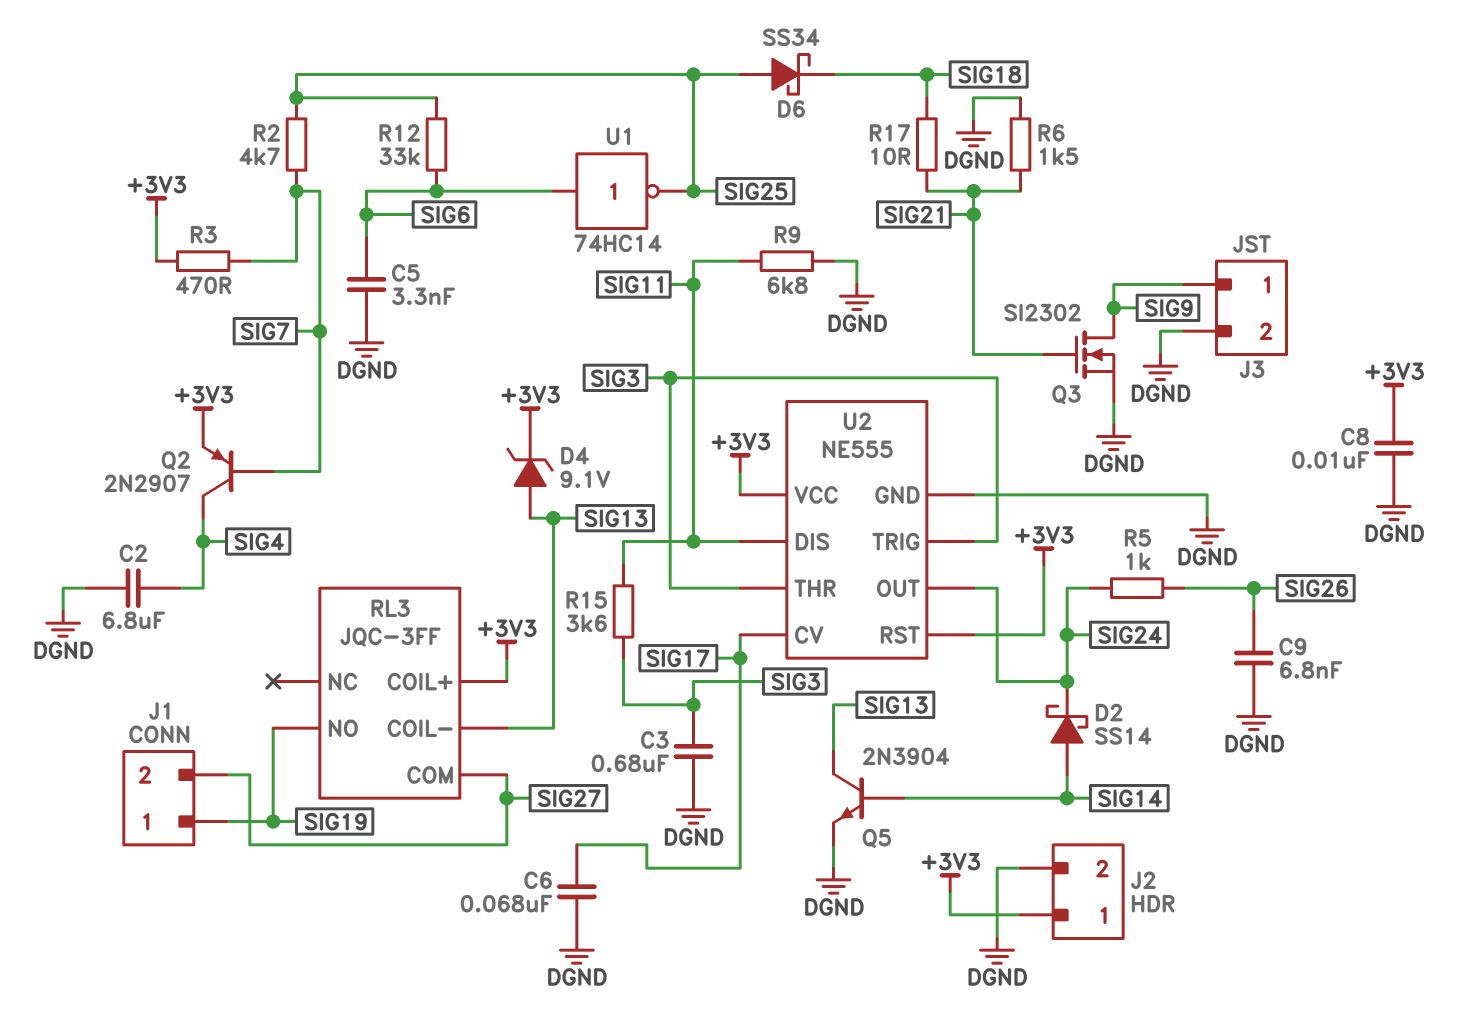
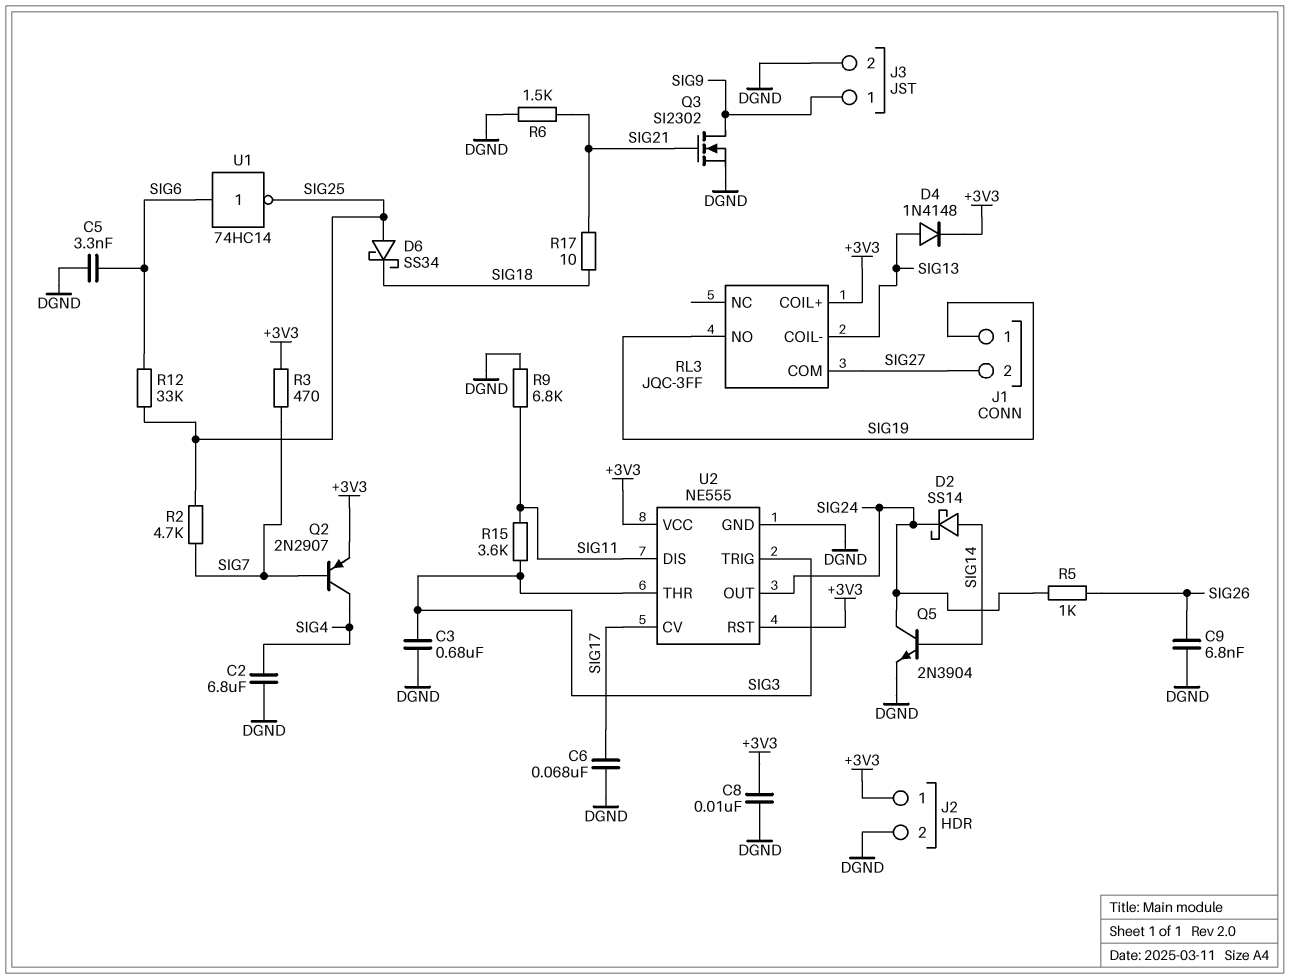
D4: zener 9.1V (A SIG13, K +3V3) -> diode 1N4148 (A SIG13, K +3V3)
Q5: NPN 2N3904 (B SIG14, C SIG13, E DGND) -> NPN 2N3904 (B SIG14, C SIG24, E DGND)

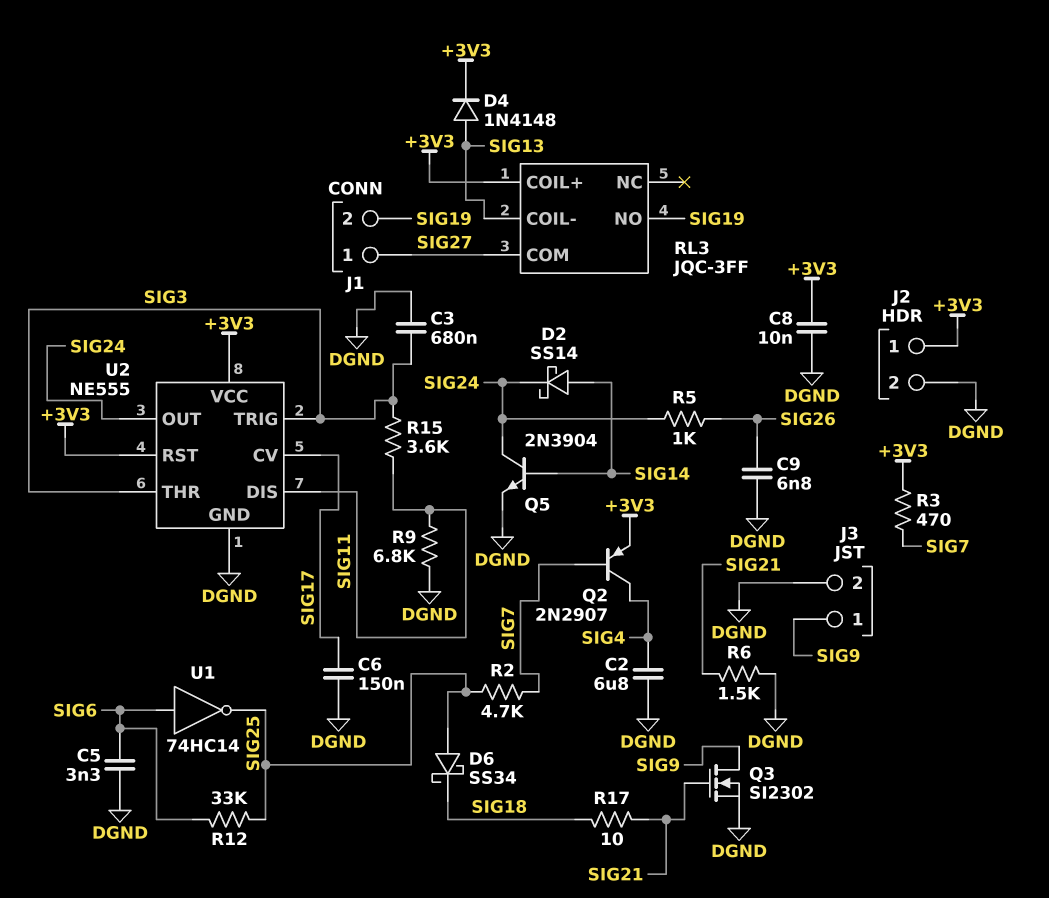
C6: 68nF (DGND, SIG17) -> 150nF (DGND, SIG17)
J1 pin 1: SIG19 -> SIG27
J1 pin 2: SIG27 -> SIG19

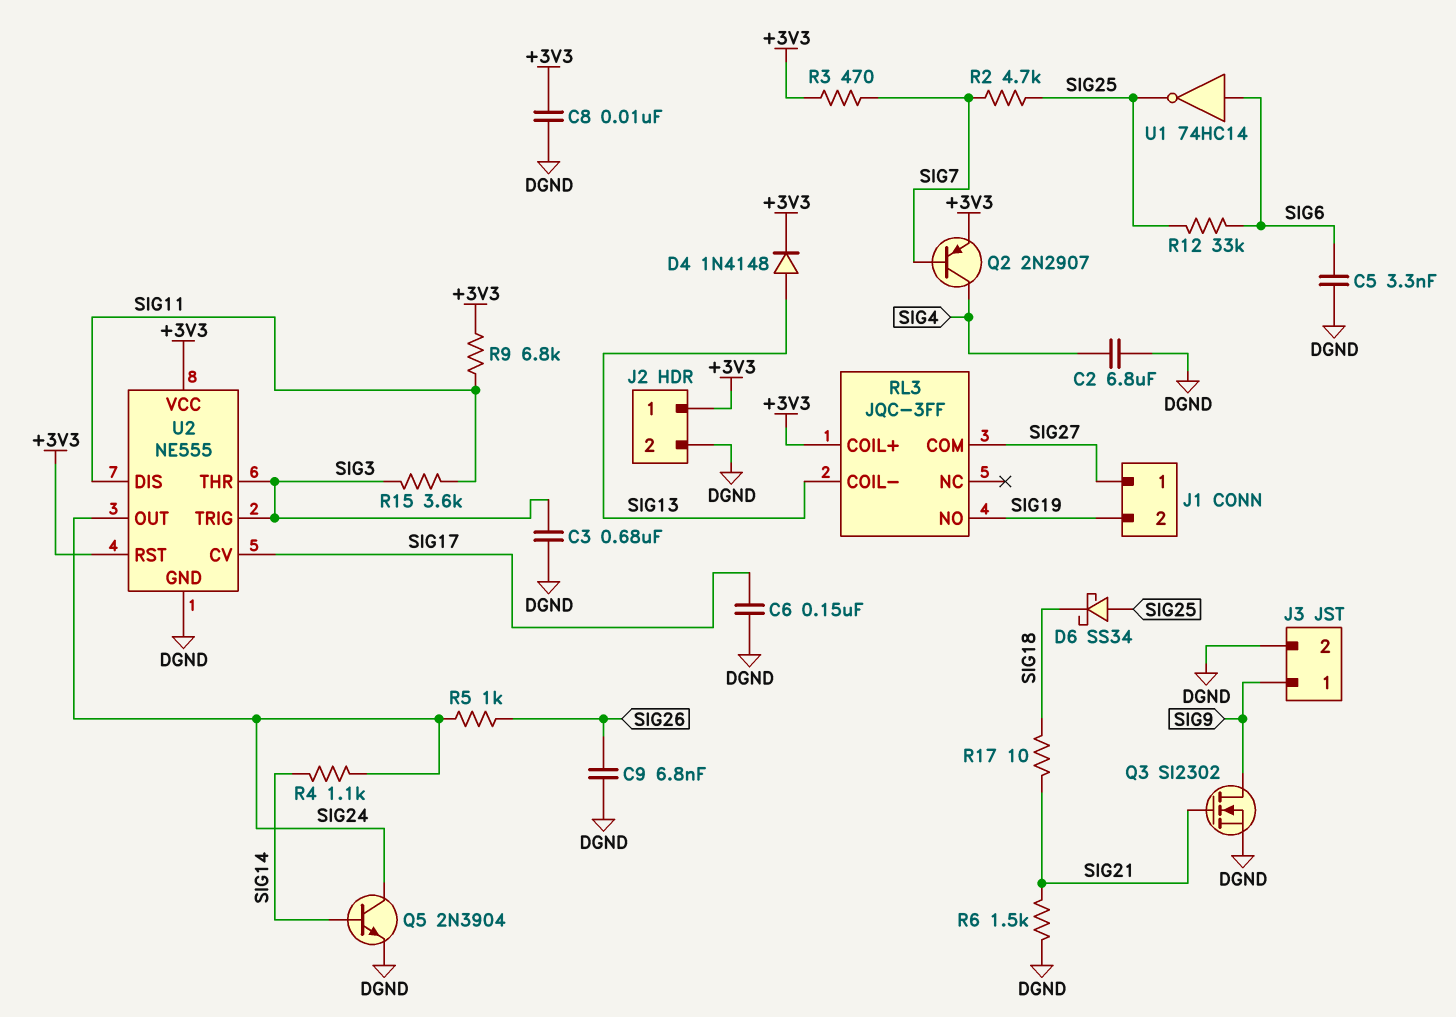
D2: schottky SS14 (A SIG14, K SIG24) -> none
R4: none -> 1.1k (SIG14, SIG24)
R9: 6.8k (DGND, SIG11) -> 6.8k (+3V3, SIG11)

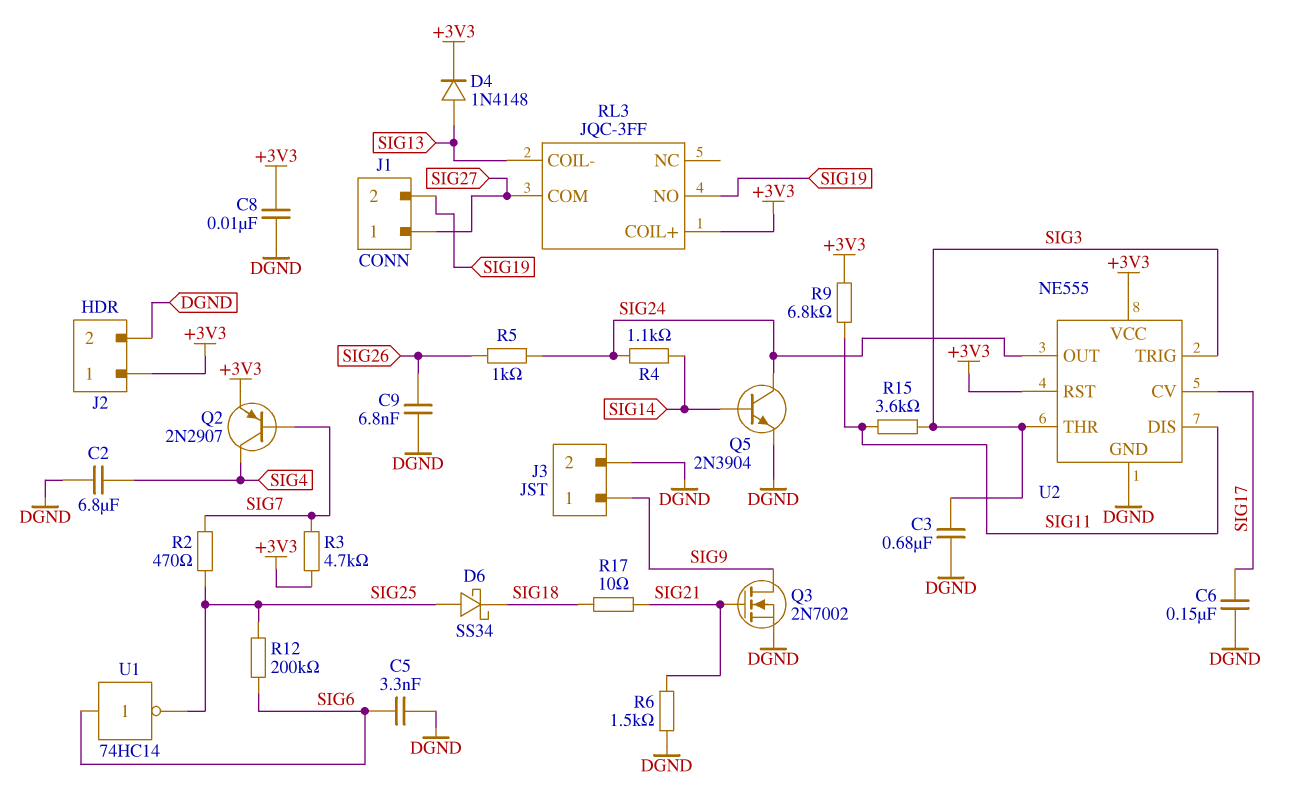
Q3: NMOS SI2302 (G SIG21, D SIG9, S DGND) -> NMOS 2N7002 (G SIG21, D SIG9, S DGND)
R2: 4.7k (SIG7, SIG25) -> 470 (SIG7, SIG25)
R3: 470 (+3V3, SIG7) -> 4.7k (+3V3, SIG7)
R12: 33k (SIG6, SIG25) -> 200k (SIG6, SIG25)

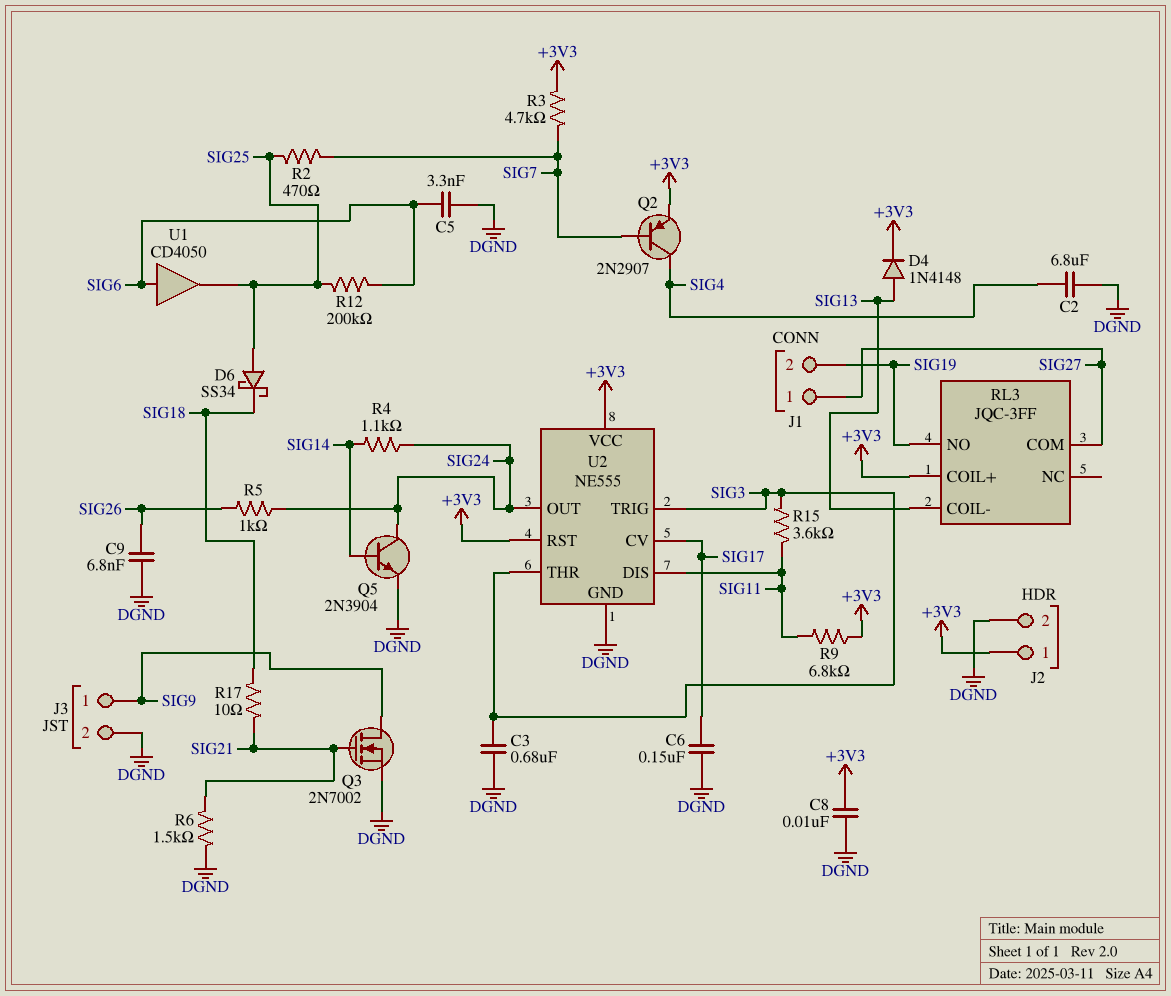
U1: NOT 74HC14 (in SIG6, out SIG25) -> buffer CD4050 (in SIG6, out SIG25)

